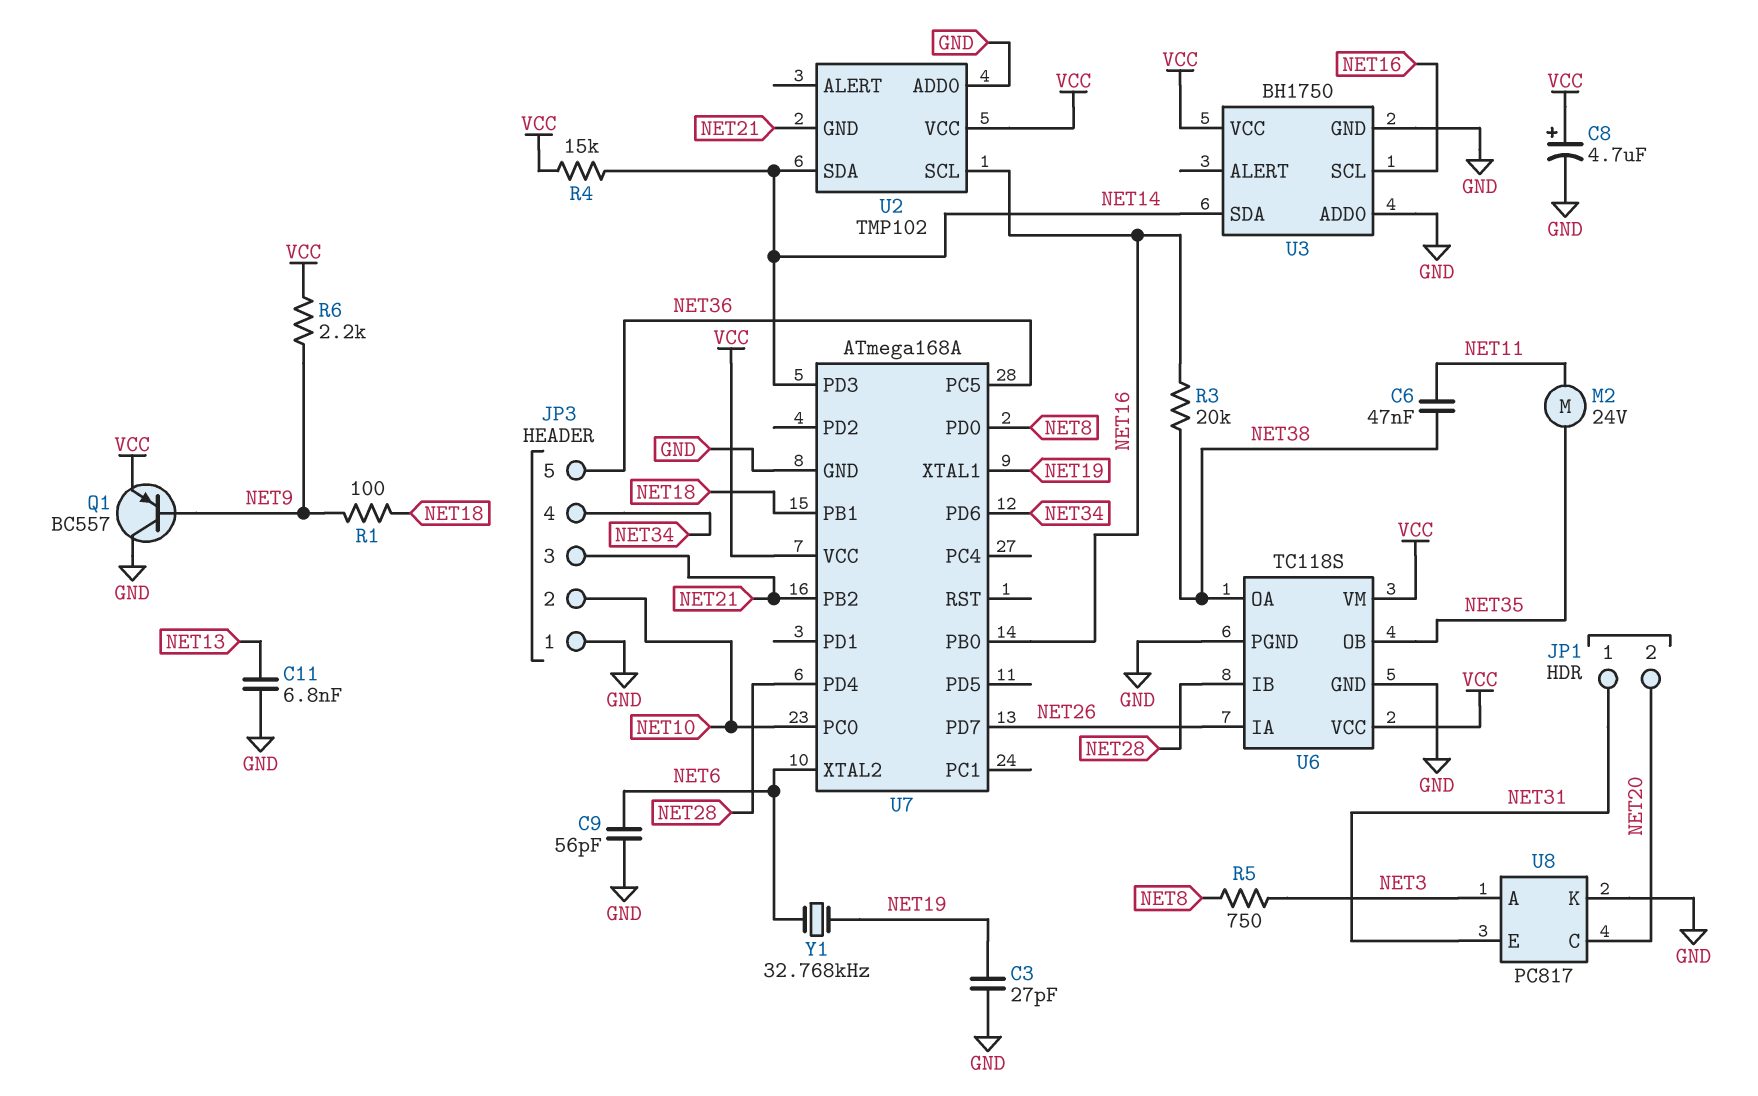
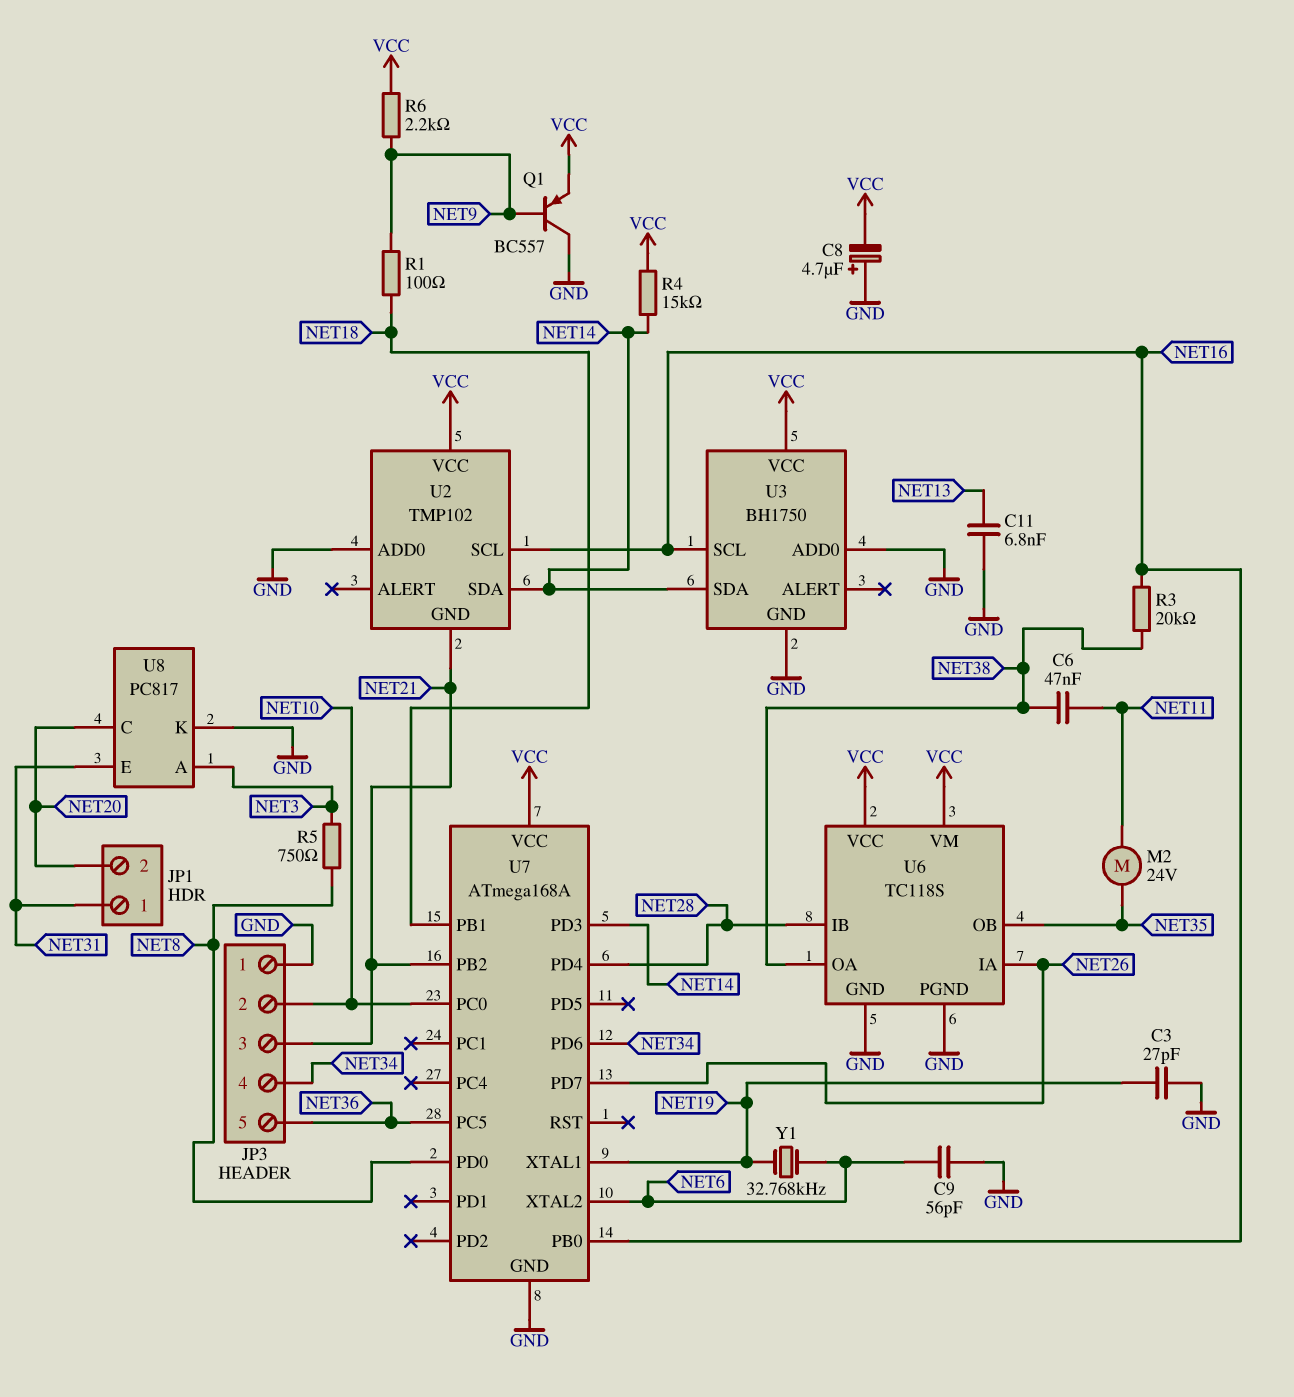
C8: 4.7uF (plus VCC, minus GND) -> 4.7uF (plus GND, minus VCC)

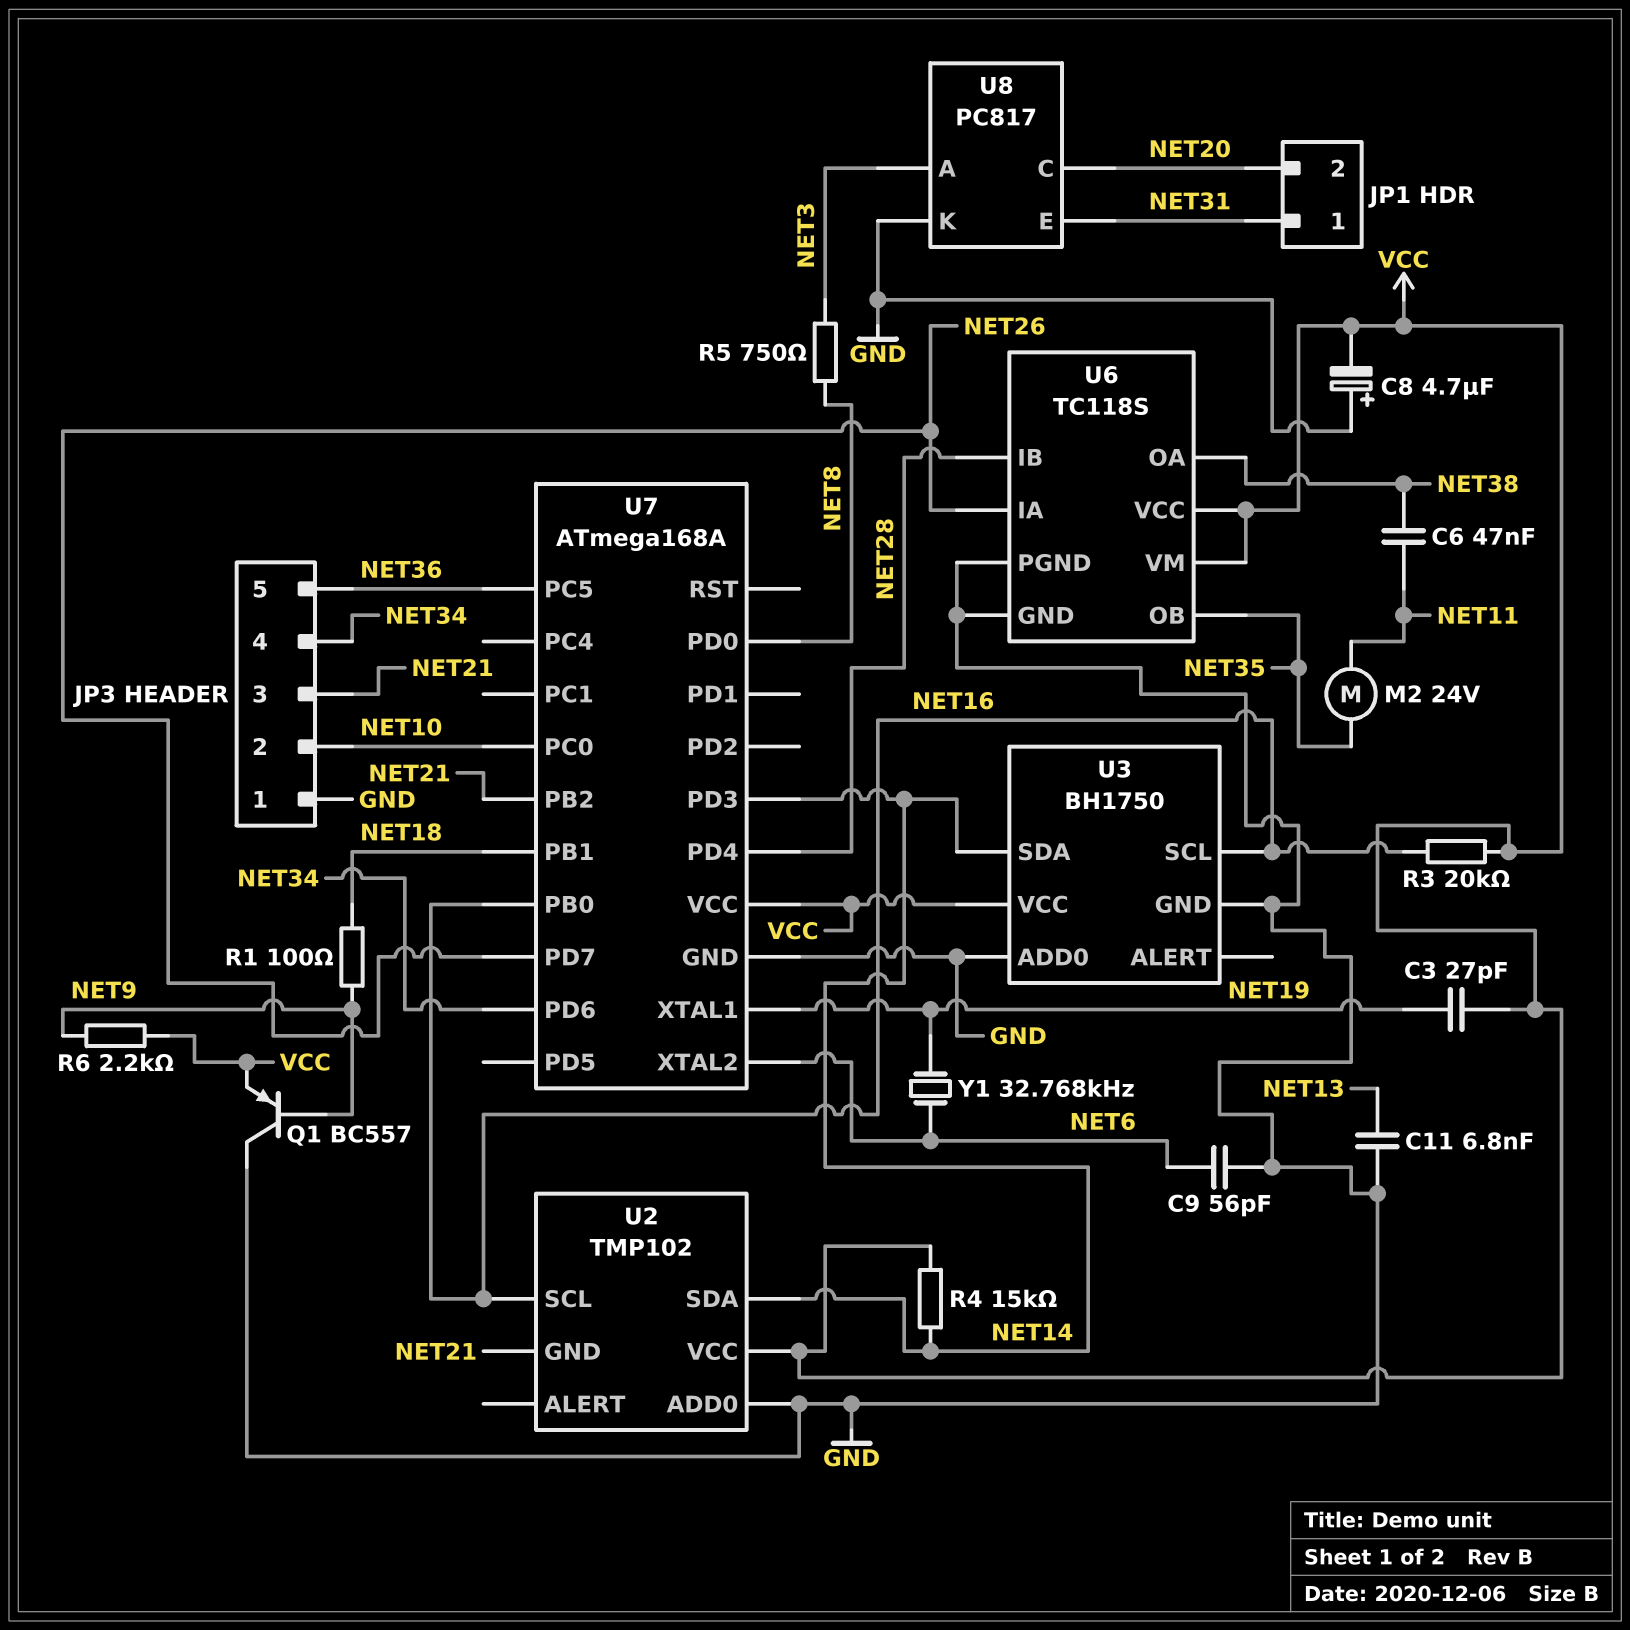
C3: 27pF (GND, NET19) -> 27pF (NET19, VCC)
R3: 20k (NET16, NET38) -> 20k (NET16, VCC)

